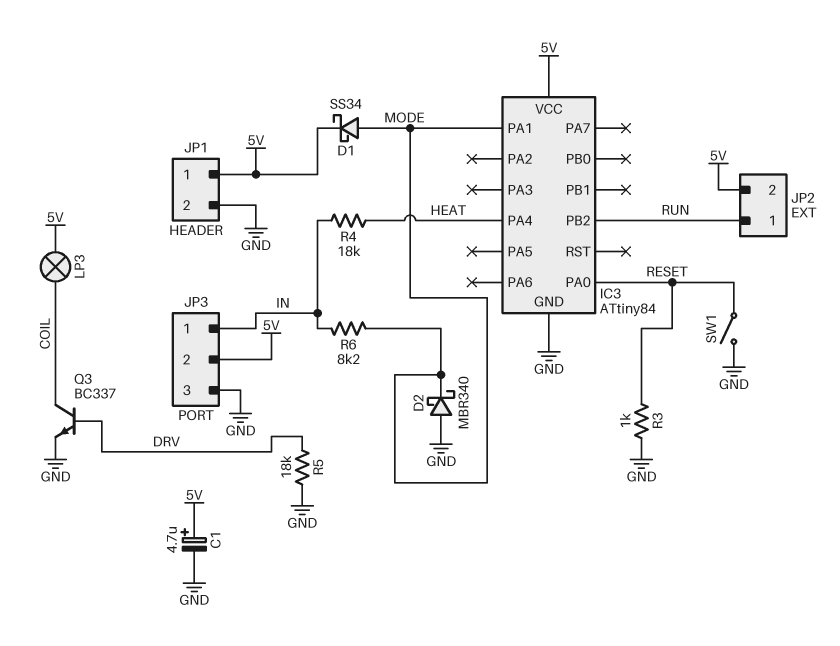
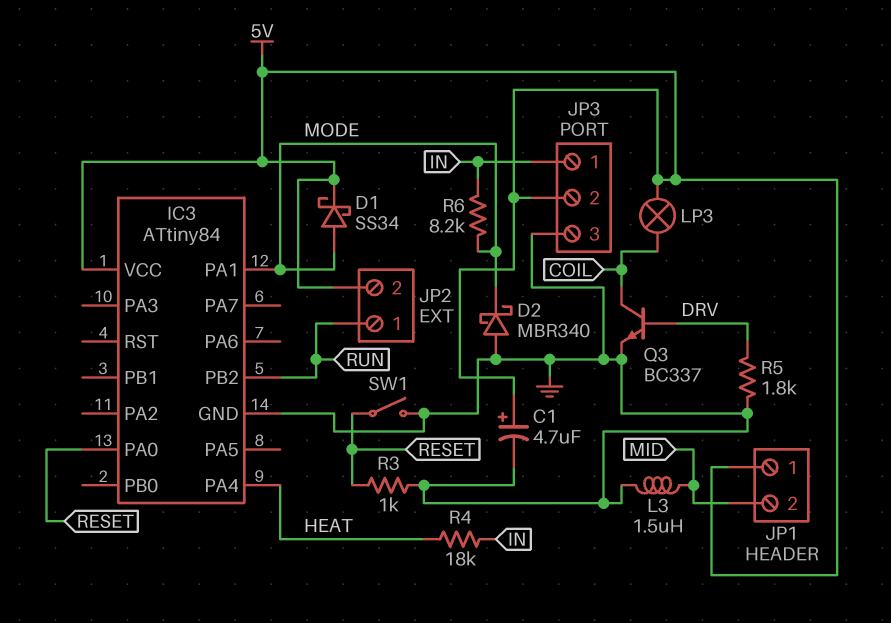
JP1 pin 2: GND -> MID
L3: none -> 1.5uH (GND, MID)
R5: 18k (DRV, GND) -> 1.8k (DRV, GND)

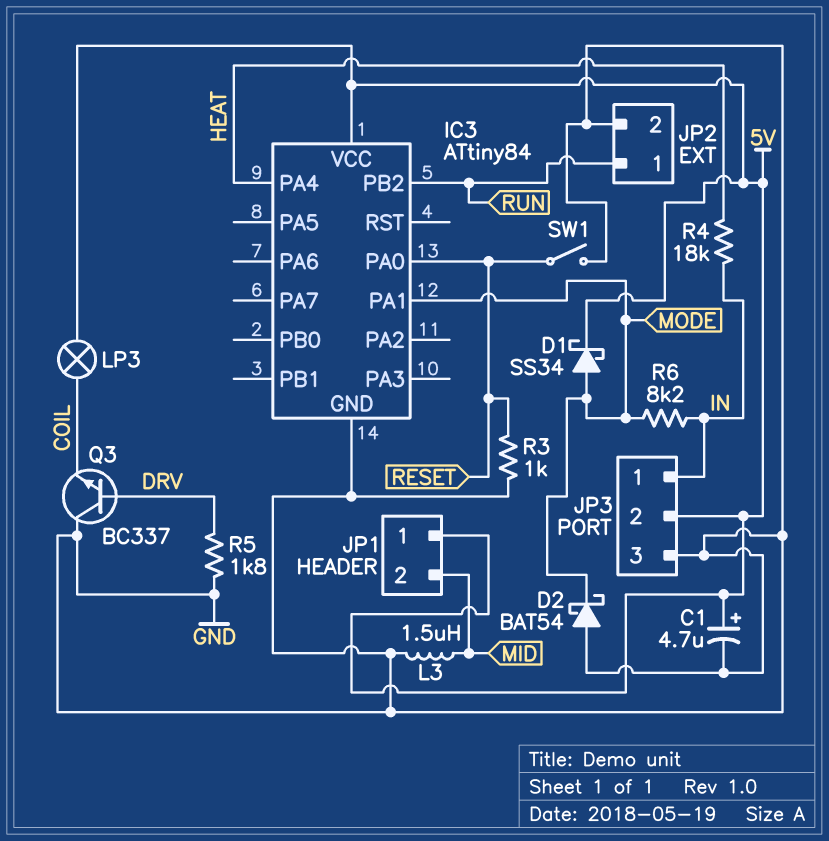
D2: schottky MBR340 (A GND, K MODE) -> schottky BAT54 (A GND, K MODE)
JP2 pin 2: 5V -> GND
Q3: NPN BC337 (B DRV, C COIL, E GND) -> NPN BC337 (B DRV, C GND, E COIL)

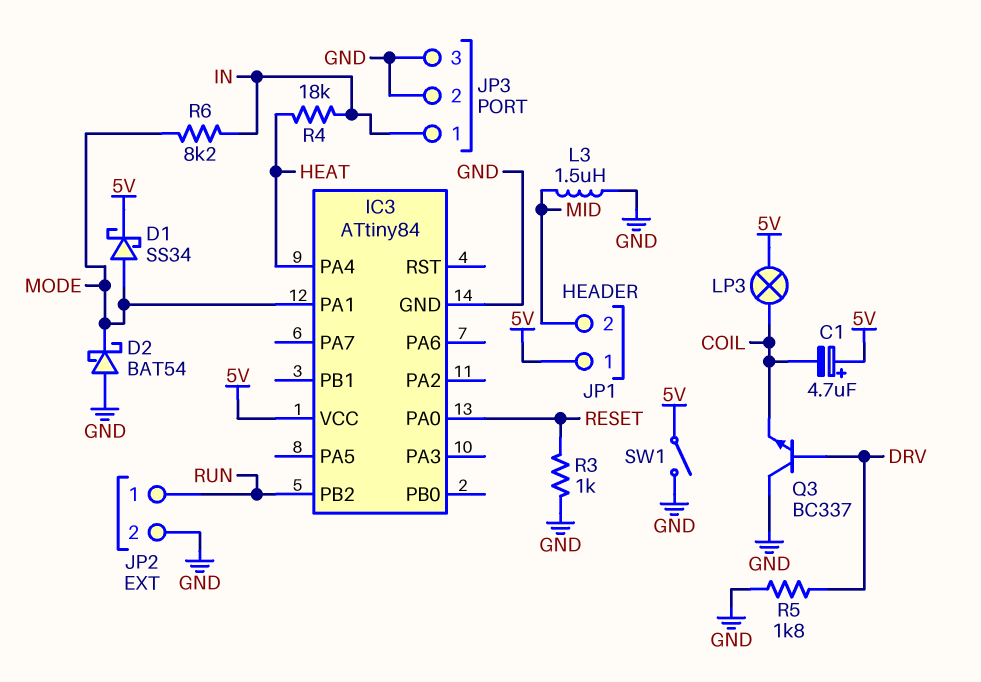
C1: 4.7uF (plus 5V, minus GND) -> 4.7uF (plus 5V, minus COIL)
JP3 pin 2: 5V -> GND
SW1: switch (GND, RESET) -> switch (5V, GND)

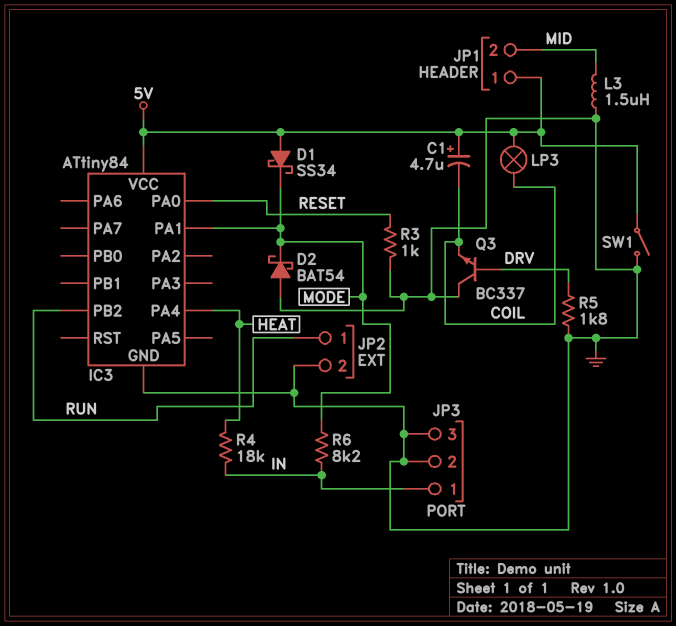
D1: schottky SS34 (A MODE, K 5V) -> schottky SS34 (A 5V, K MODE)

